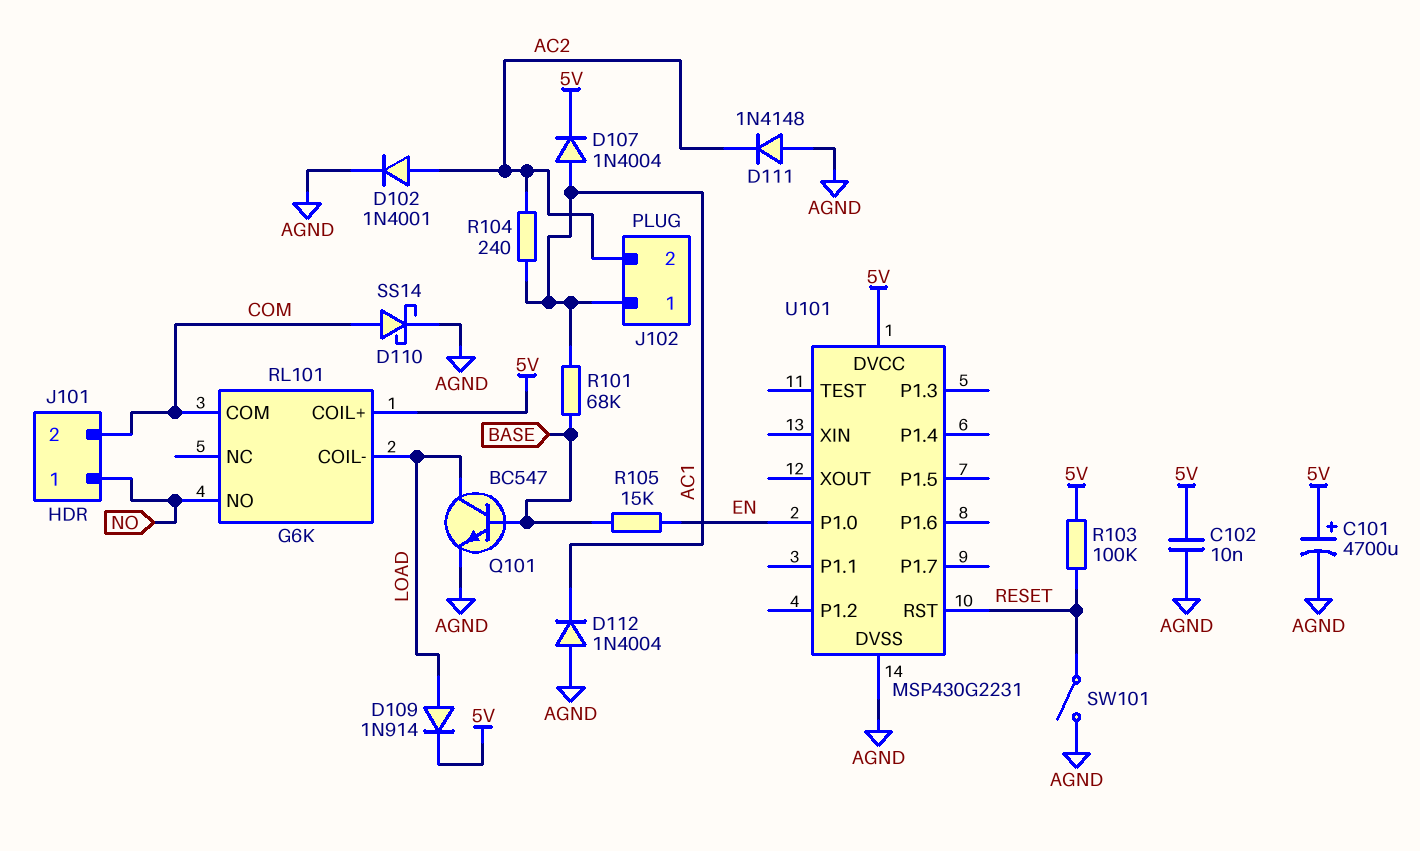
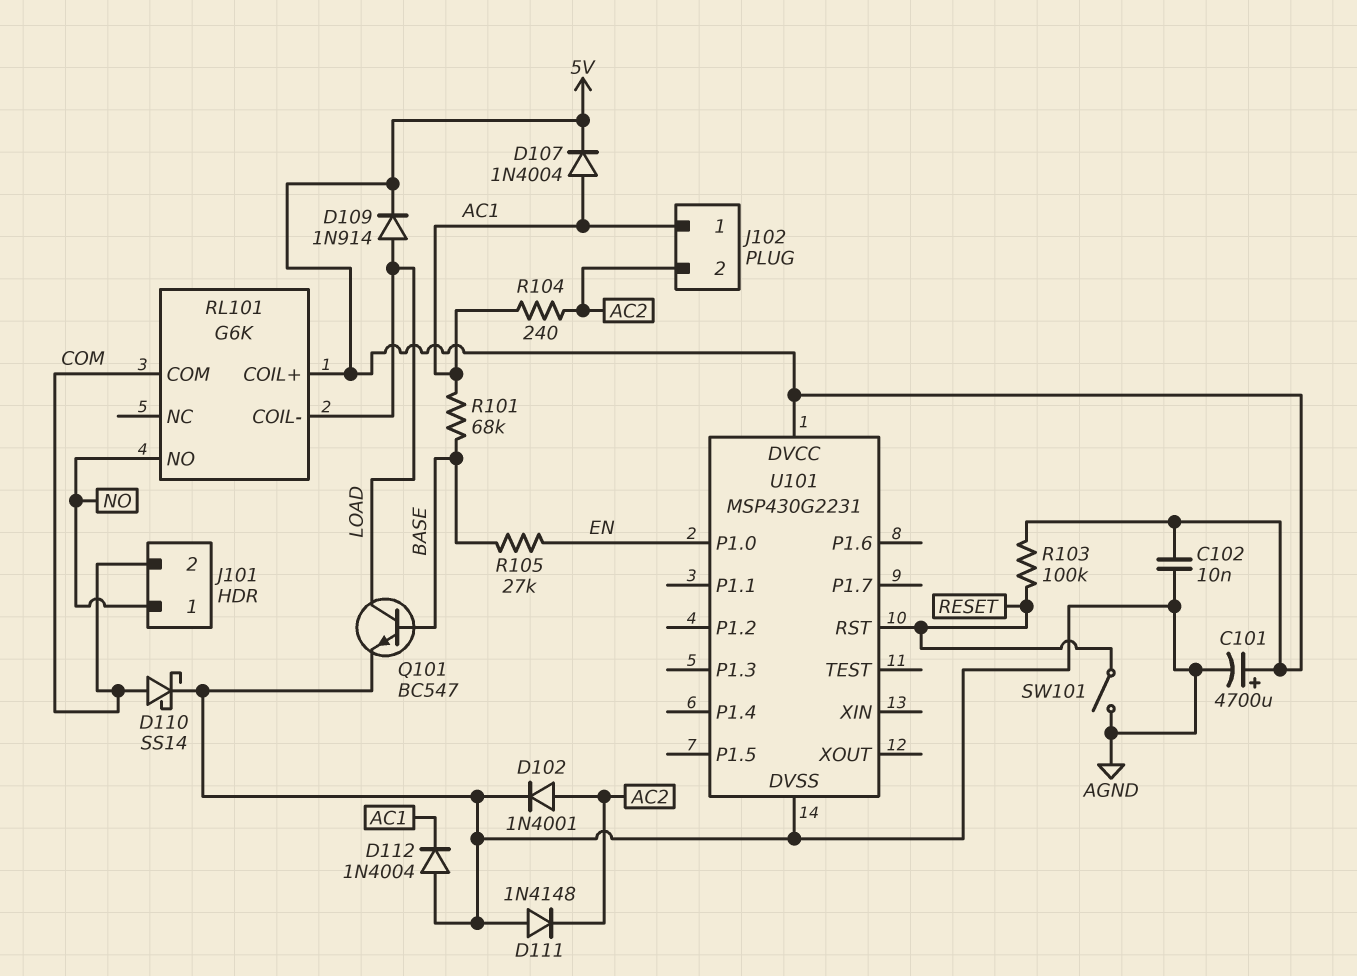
R105: 15k (BASE, EN) -> 27k (BASE, EN)

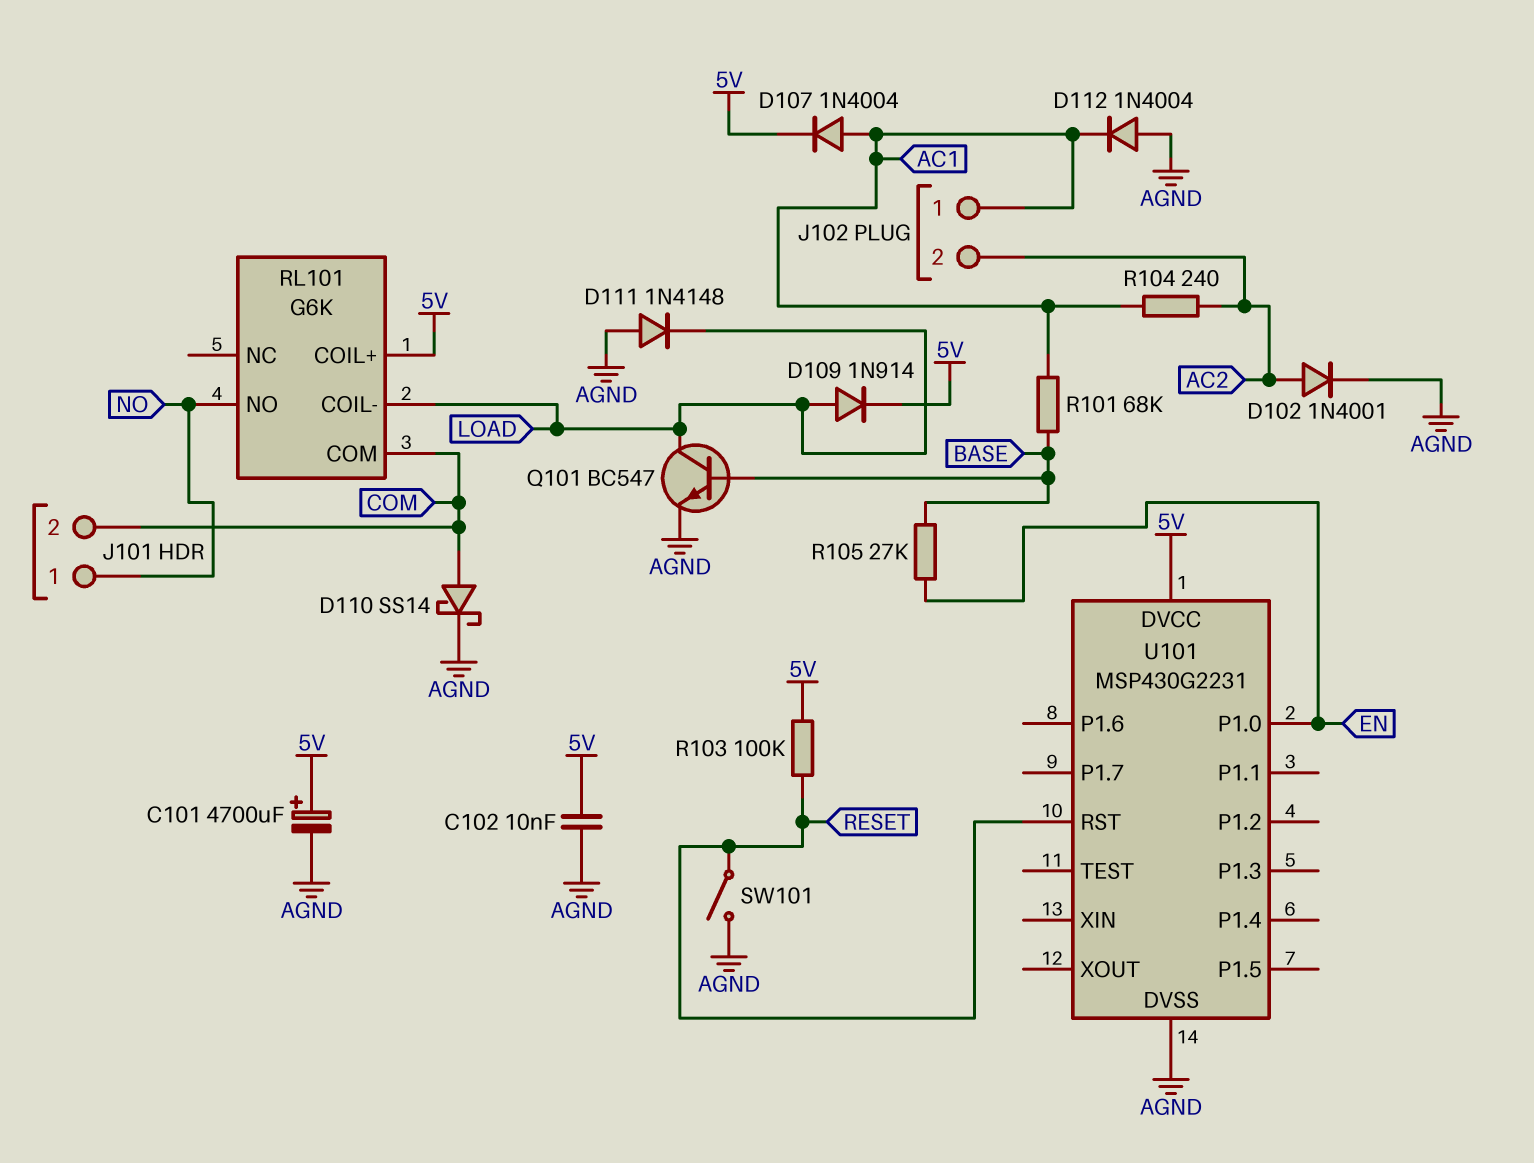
D111: diode 1N4148 (A AGND, K AC2) -> diode 1N4148 (A AGND, K LOAD)

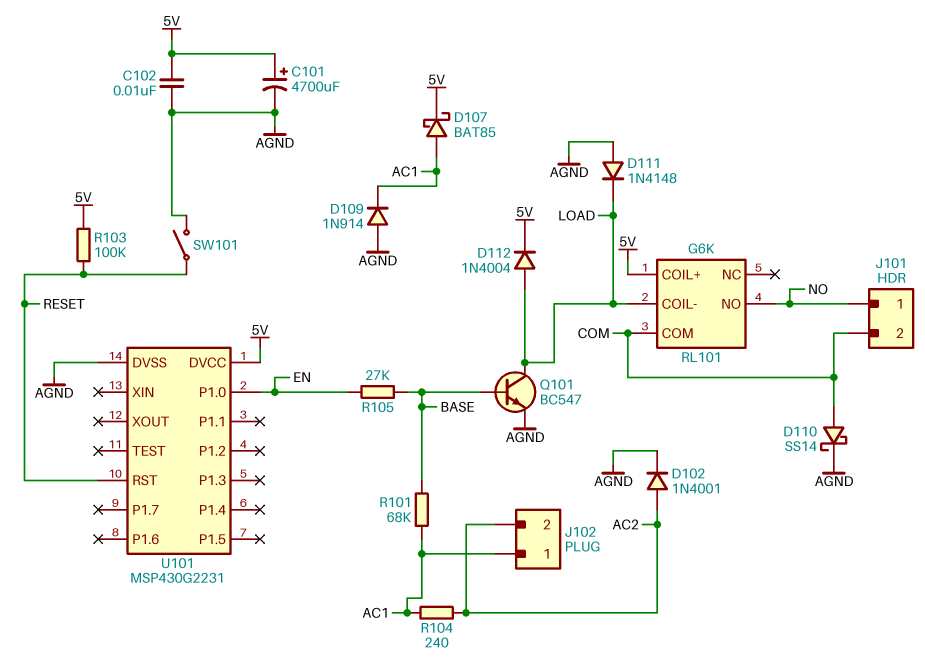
D107: diode 1N4004 (A AC1, K 5V) -> schottky BAT85 (A AC1, K 5V)
D109: diode 1N914 (A LOAD, K 5V) -> diode 1N914 (A AGND, K AC1)
D112: diode 1N4004 (A AGND, K AC1) -> diode 1N4004 (A LOAD, K 5V)

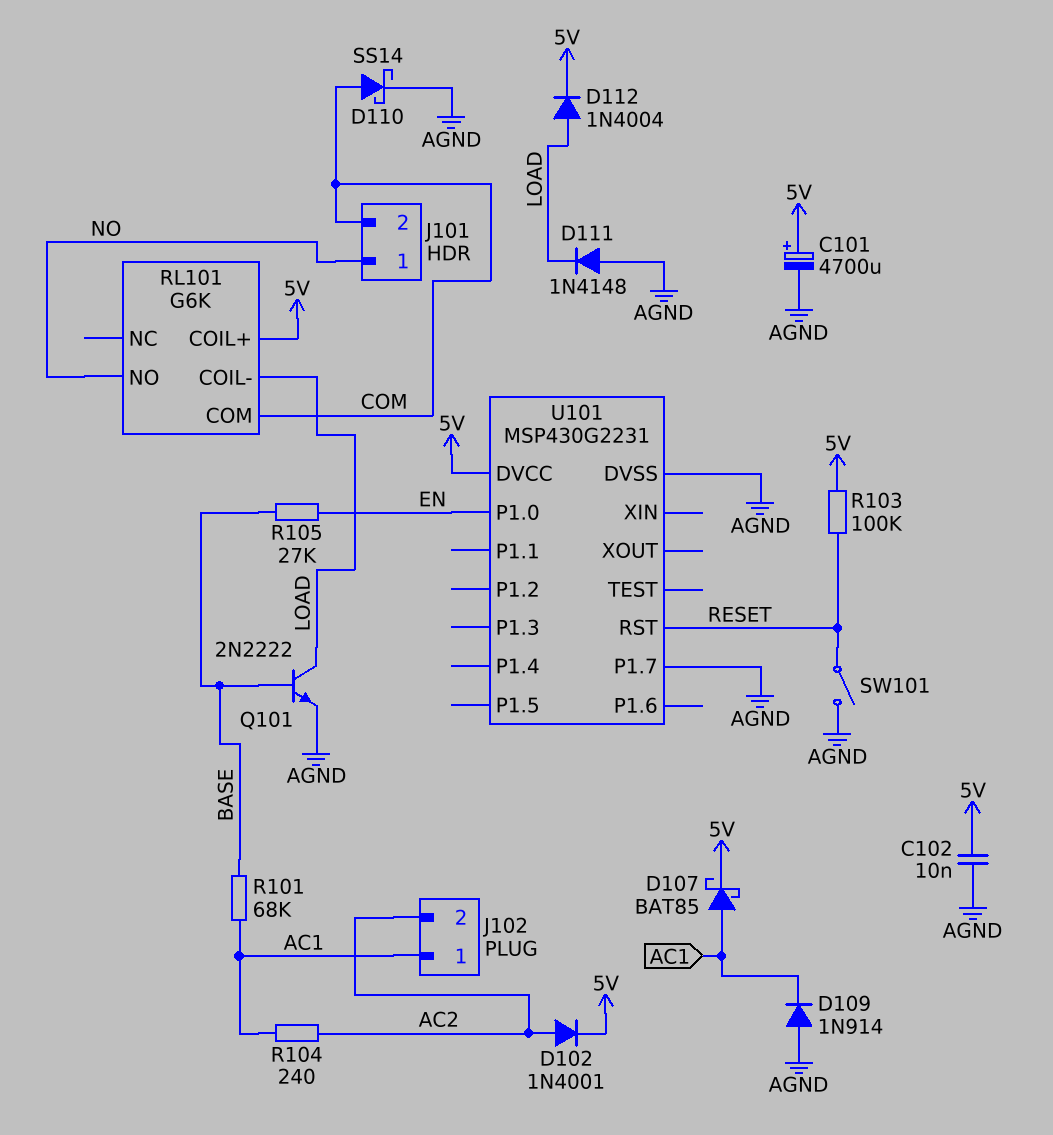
D102: diode 1N4001 (A AC2, K AGND) -> diode 1N4001 (A AC2, K 5V)
Q101: NPN BC547 (B BASE, C LOAD, E AGND) -> NPN 2N2222 (B BASE, C LOAD, E AGND)
U101 pin P1.7: none -> AGND

